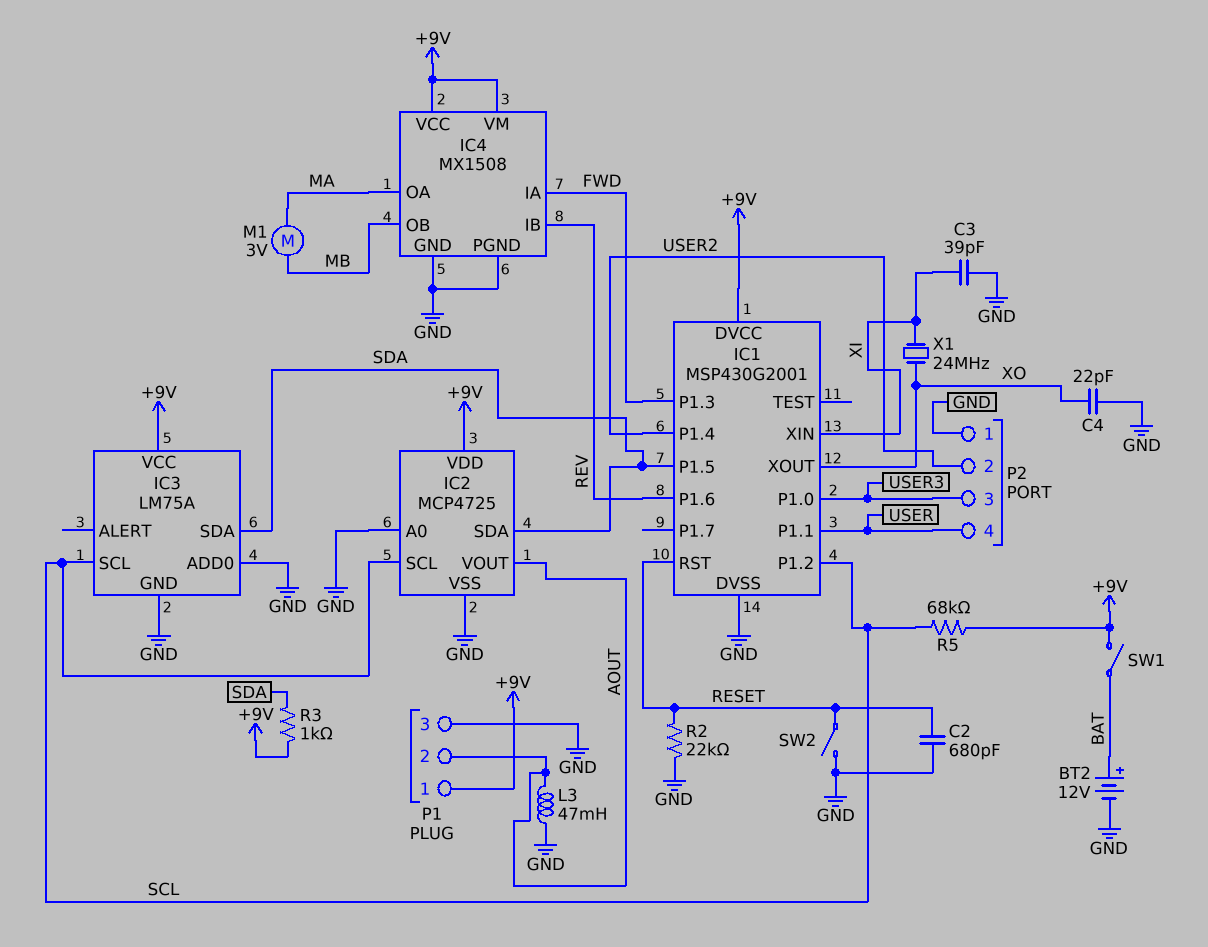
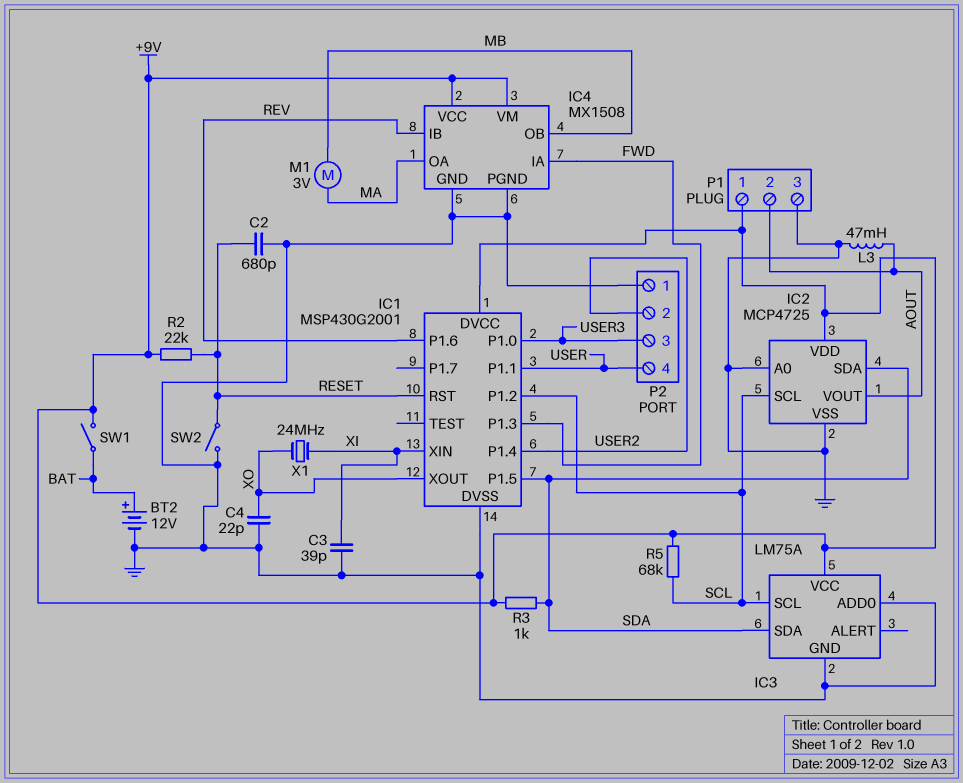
R2: 22k (GND, RESET) -> 22k (+9V, RESET)

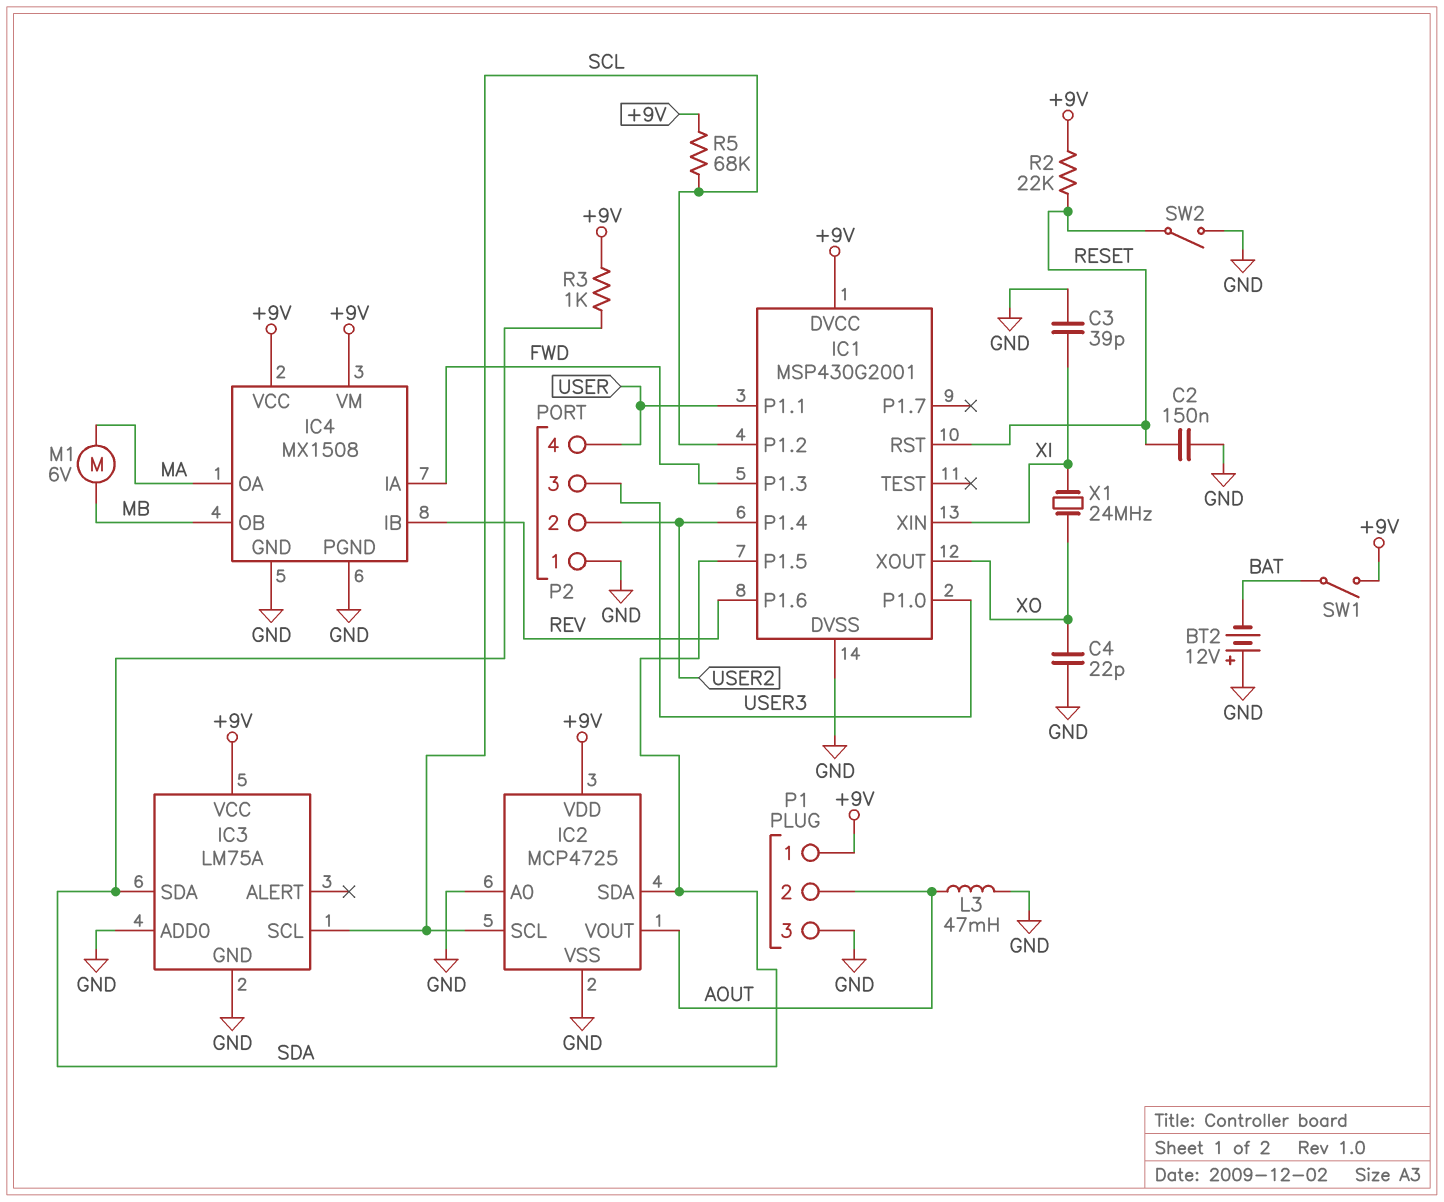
BT2: 12V (plus BAT, minus GND) -> 12V (plus GND, minus BAT)
C2: 680pF (GND, RESET) -> 150nF (GND, RESET)
M1: motor 3V (MA, MB) -> motor 6V (MA, MB)

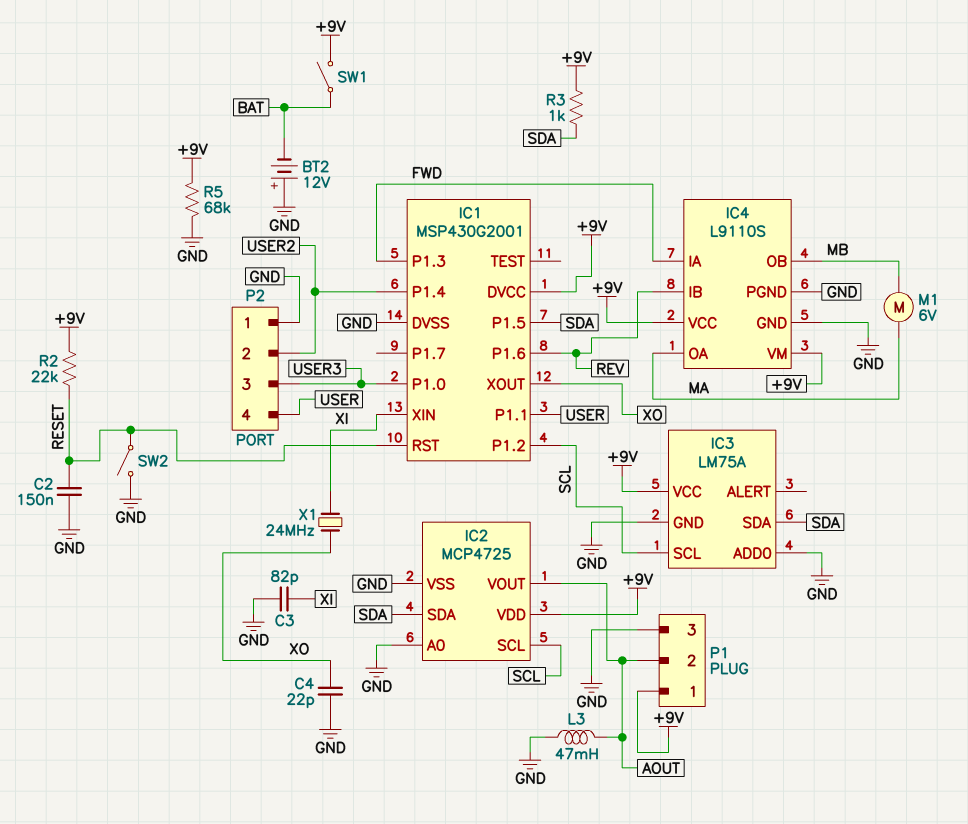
C3: 39pF (GND, XI) -> 82pF (GND, XI)
IC4: MX1508 -> L9110S
R5: 68k (+9V, SCL) -> 68k (+9V, GND)

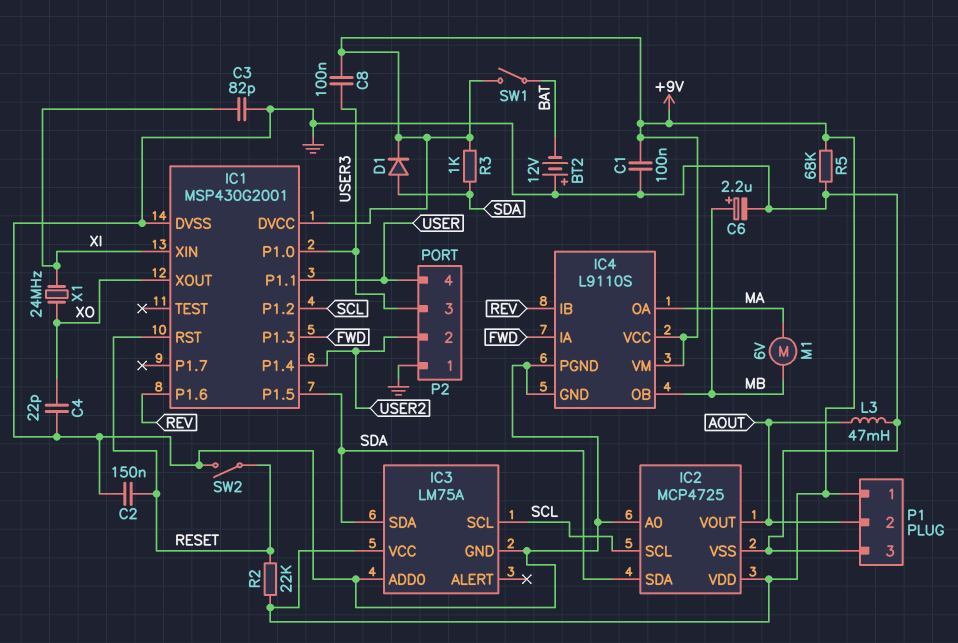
C1: none -> 100nF (+9V, GND)
C6: none -> 2.2uF (plus MB, minus GND)
C8: none -> 100nF (+9V, USER3)
D1: none -> diode (A SDA, K +9V)

